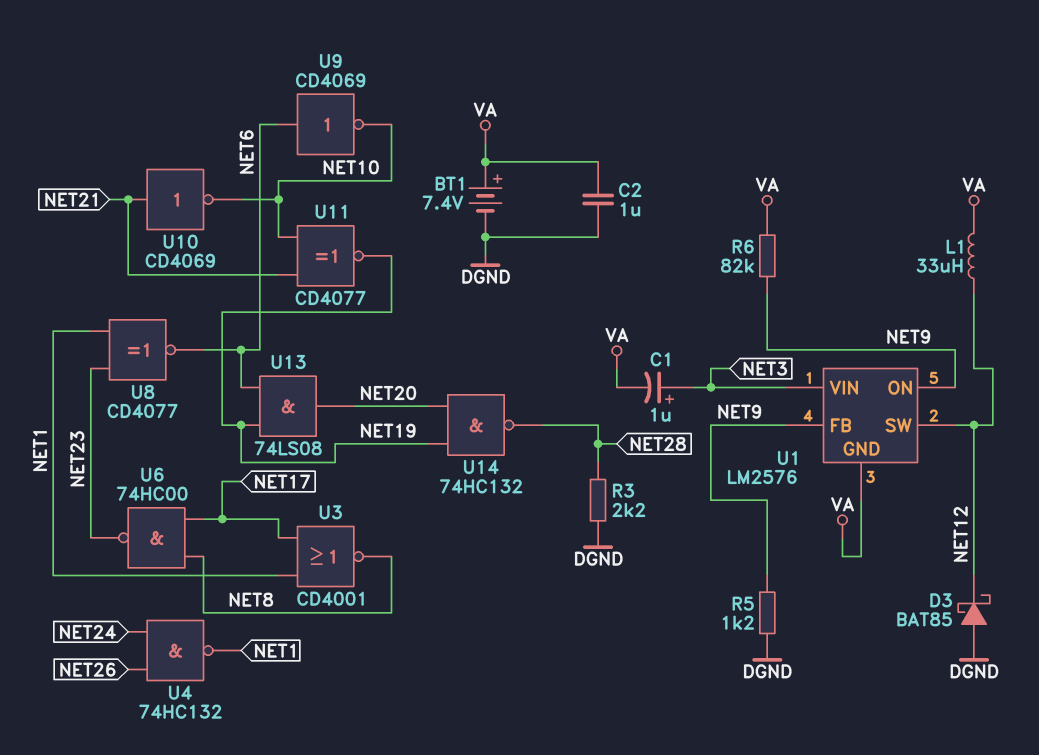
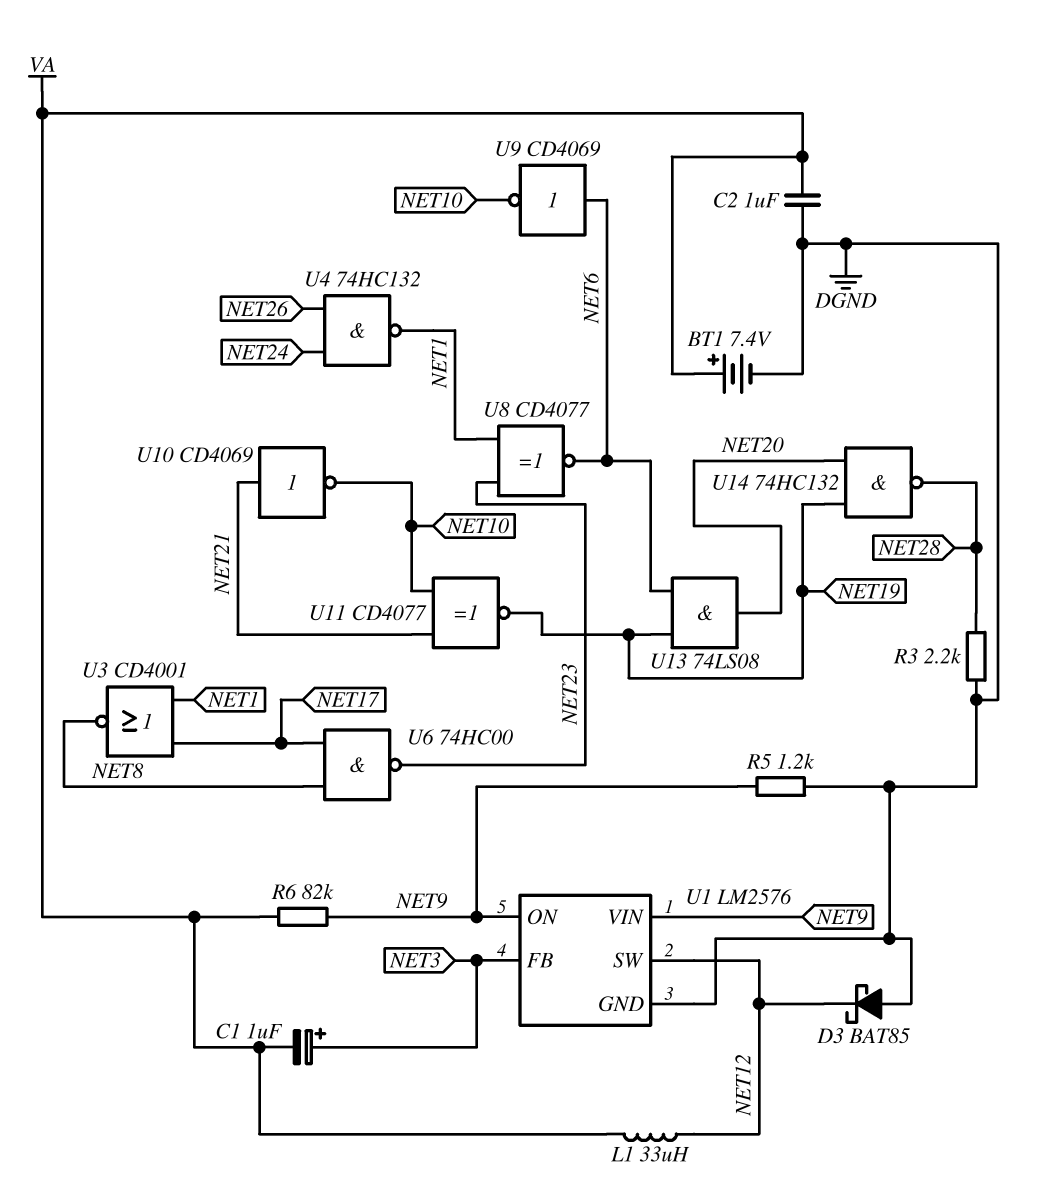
U1 pin FB: NET9 -> NET3
U1 pin GND: VA -> DGND
U1 pin VIN: NET3 -> NET9

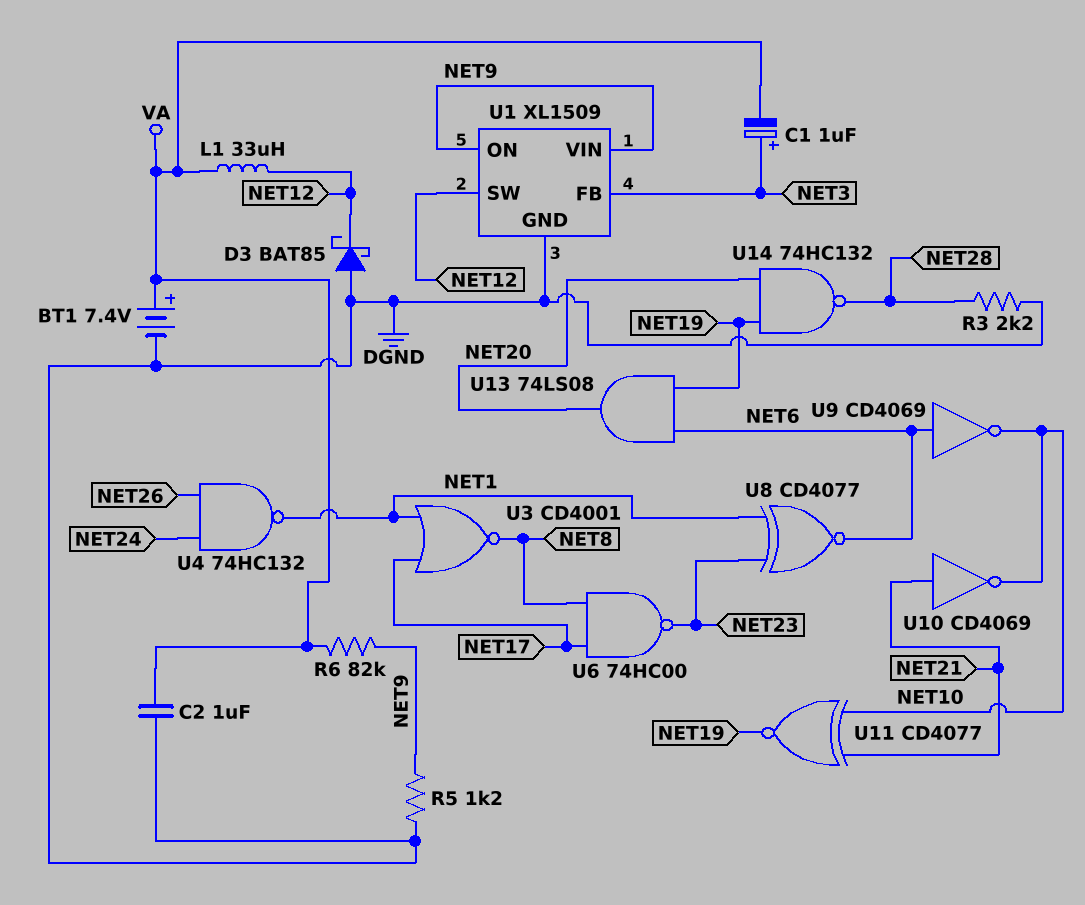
U1: LM2576 -> XL1509

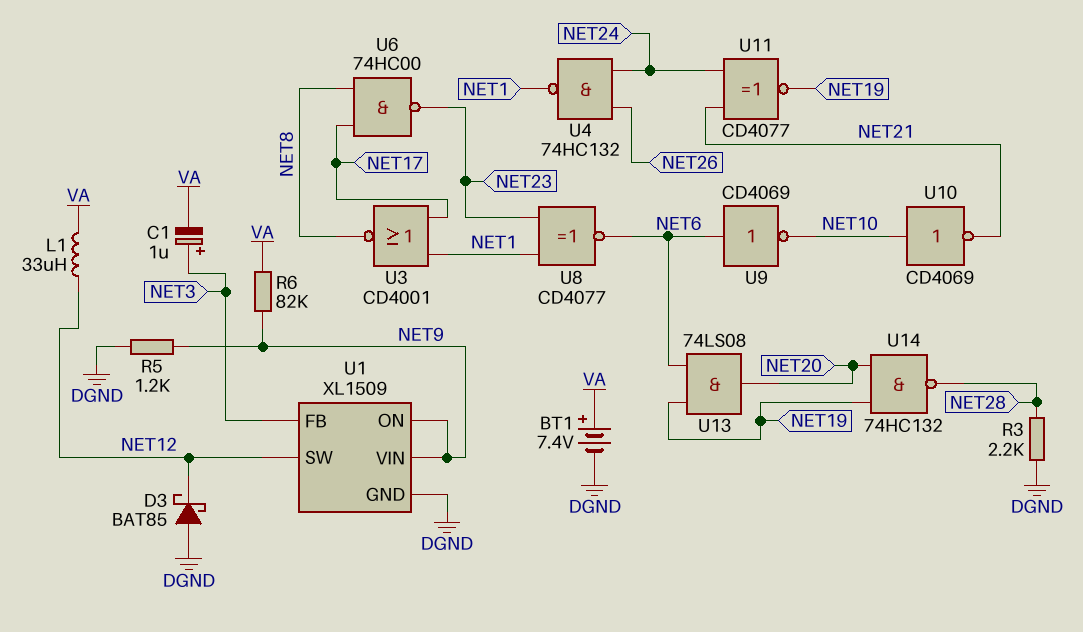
C2: 1uF (DGND, VA) -> none
U10: NOT CD4069 (in NET21, out NET10) -> NOT CD4069 (in NET10, out NET21)
U11: XNOR CD4077 (in NET10, in NET21, out NET19) -> XNOR CD4077 (in NET21, in NET24, out NET19)

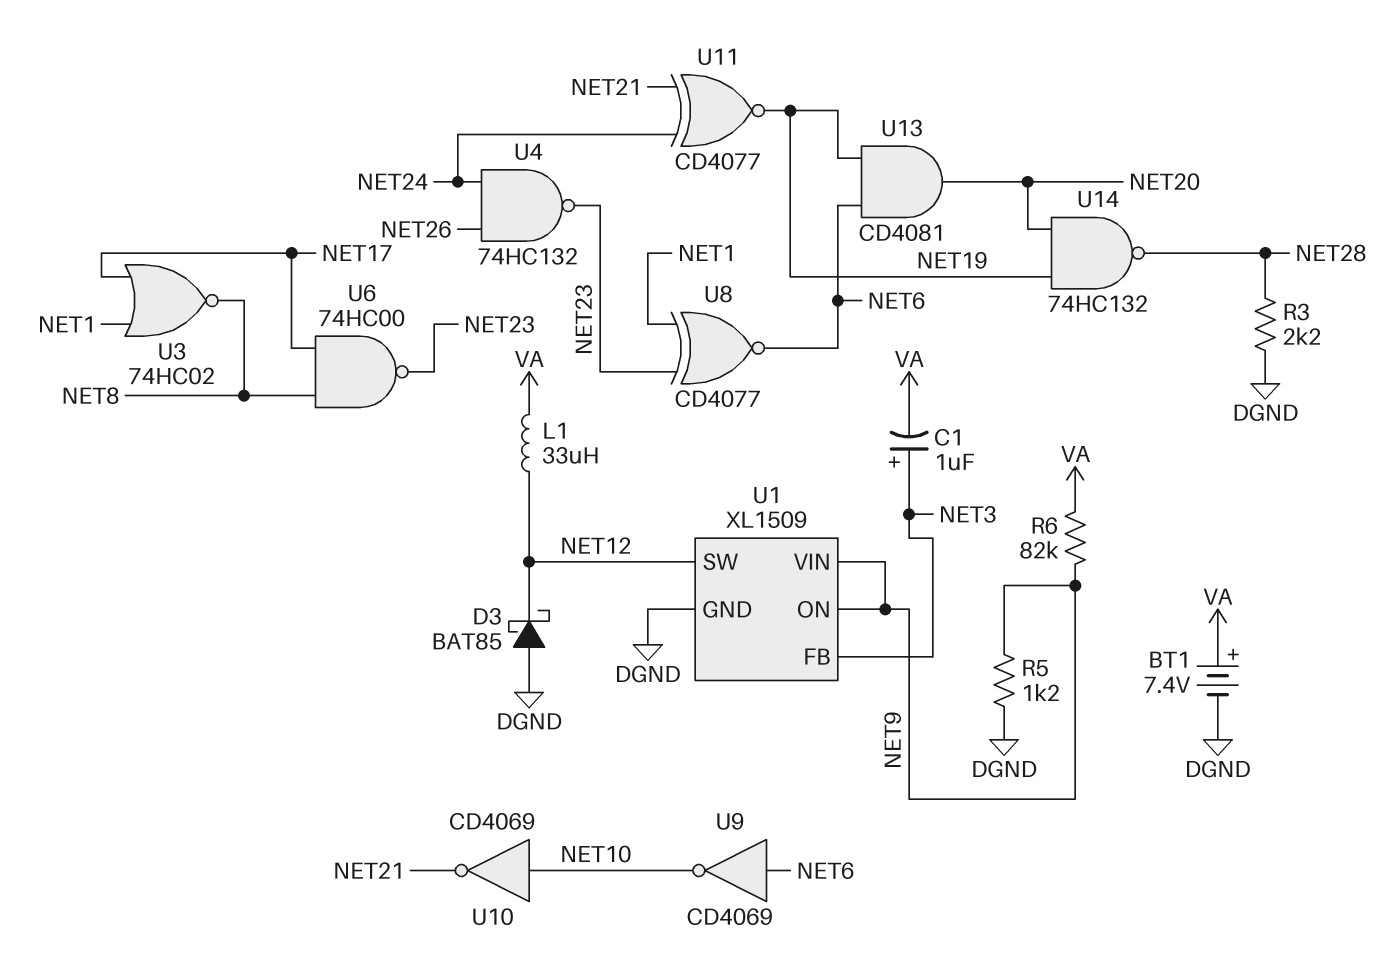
U3: NOR CD4001 (in NET1, in NET17, out NET8) -> NOR 74HC02 (in NET1, in NET17, out NET8)
U4: NAND 74HC132 (in NET24, in NET26, out NET1) -> NAND 74HC132 (in NET24, in NET26, out NET23)
U13: AND 74LS08 (in NET6, in NET19, out NET20) -> AND CD4081 (in NET6, in NET19, out NET20)

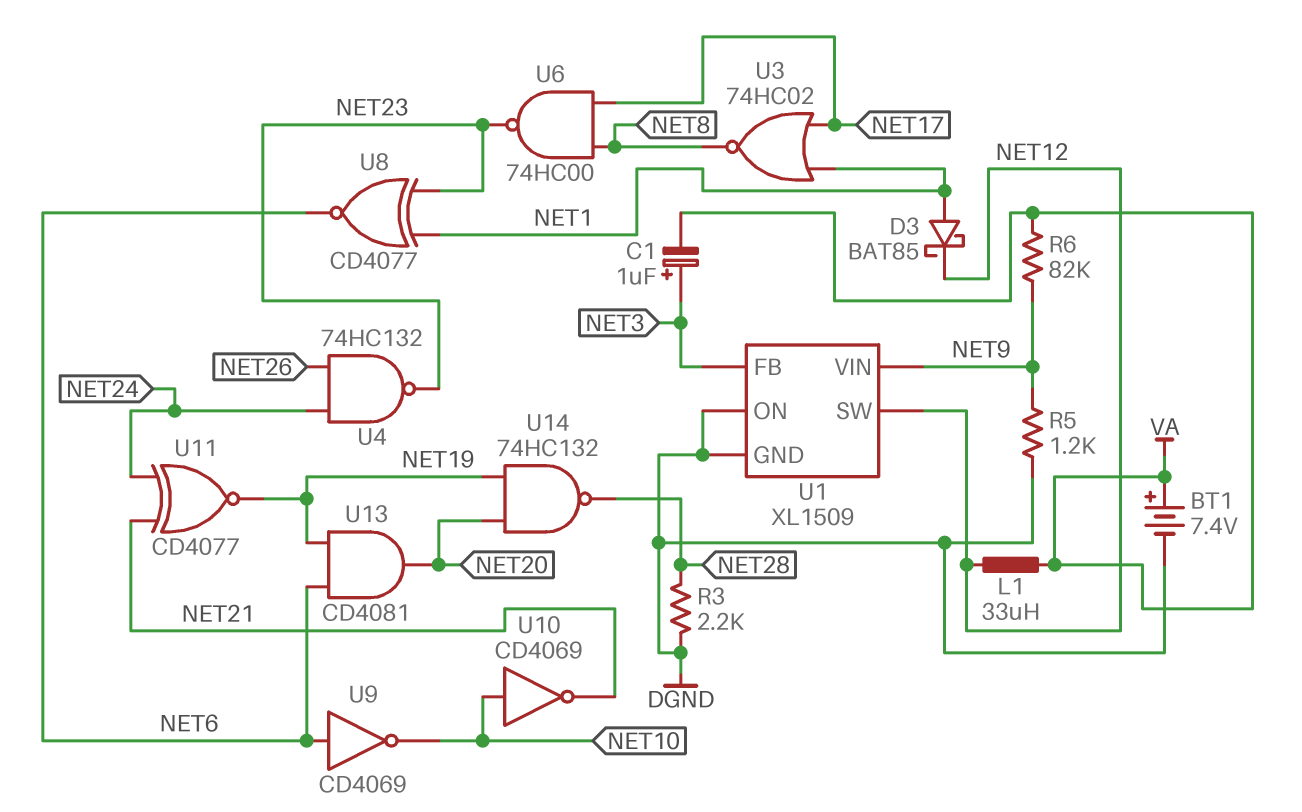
D3: schottky BAT85 (A DGND, K NET12) -> schottky BAT85 (A NET1, K NET12)
U1 pin ON: NET9 -> DGND

